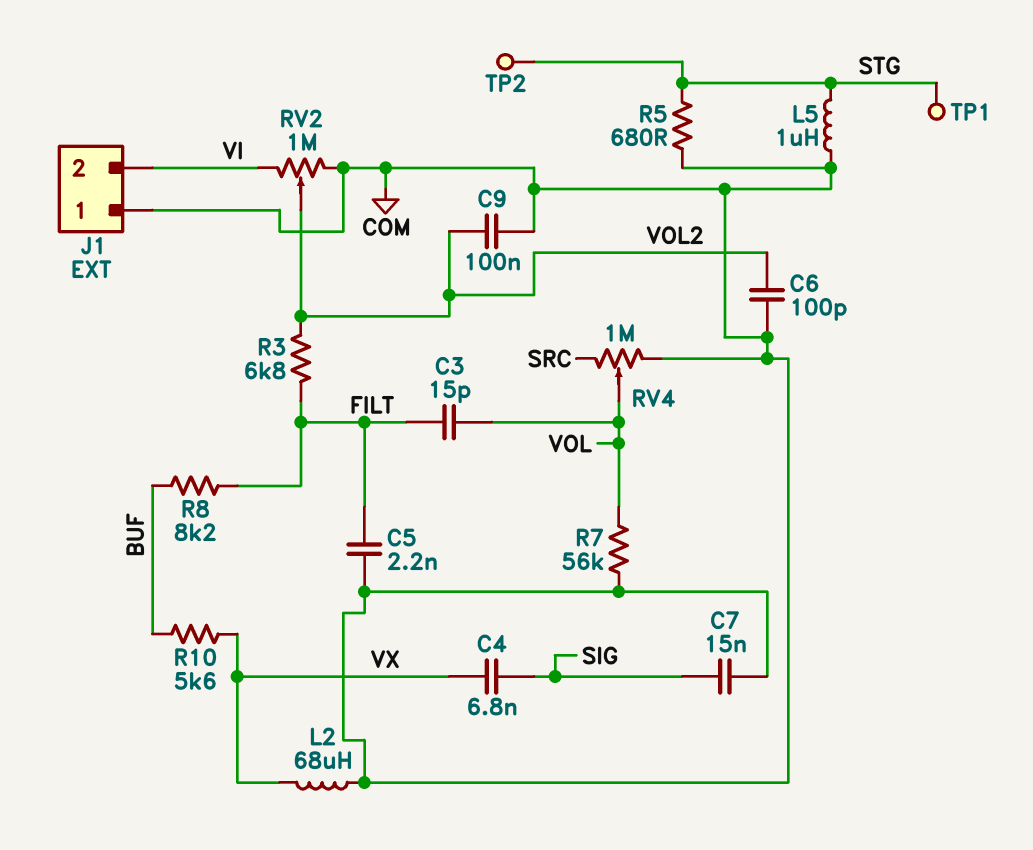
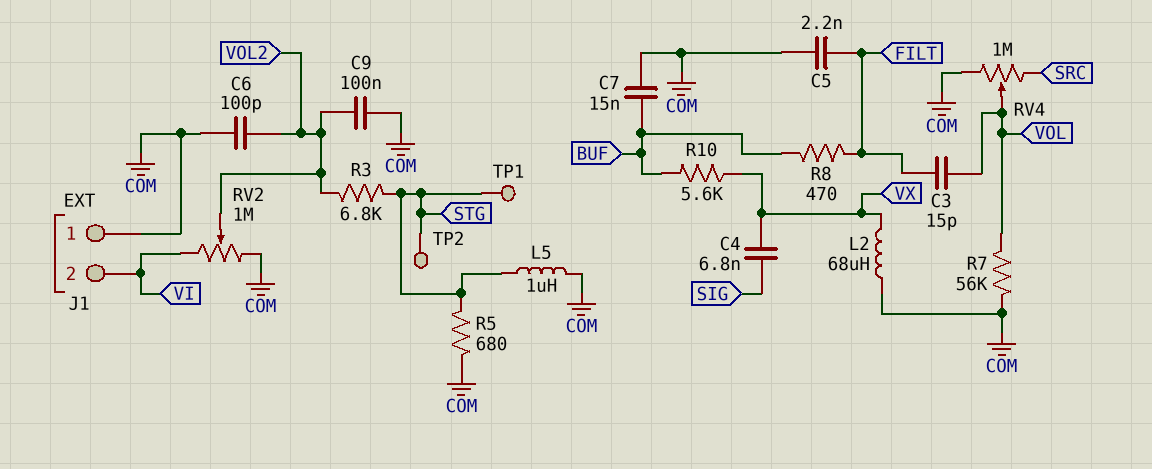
C7: 15nF (COM, SIG) -> 15nF (BUF, COM)
R3: 6.8k (FILT, VOL2) -> 6.8k (STG, VOL2)
R8: 8.2k (BUF, FILT) -> 470 (BUF, FILT)

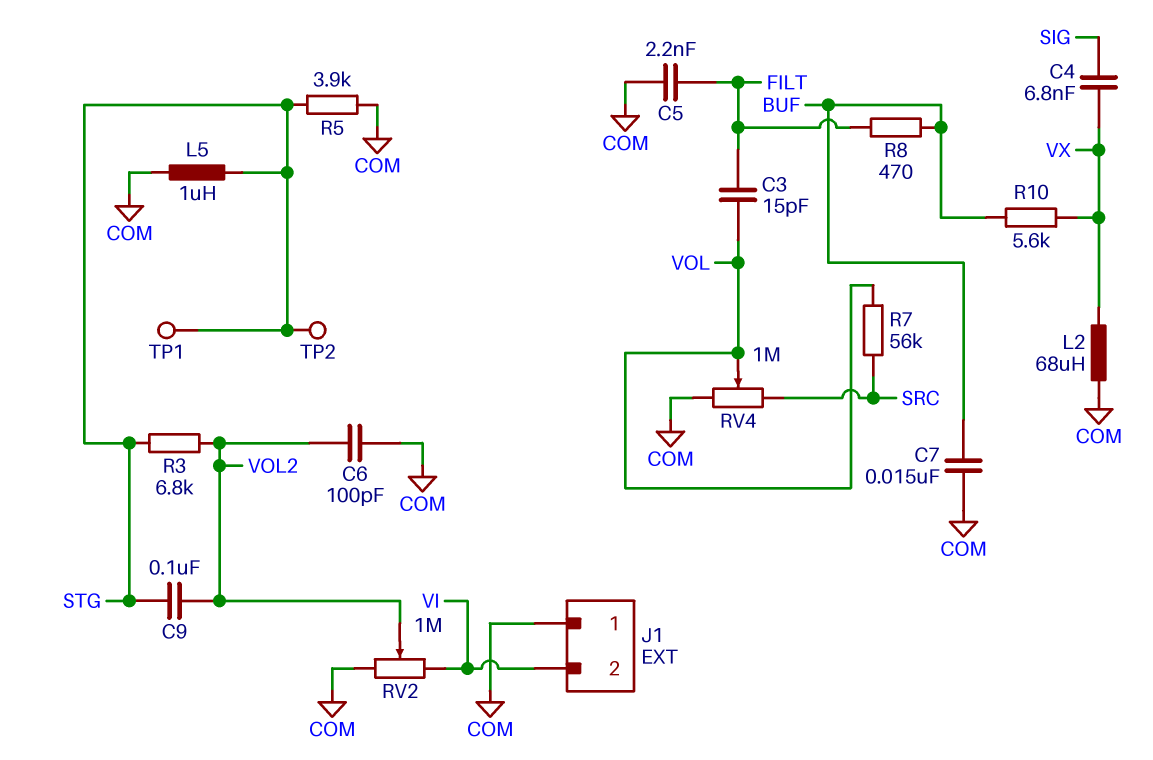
C9: 100nF (COM, VOL2) -> 100nF (STG, VOL2)
R5: 680 (COM, STG) -> 3.9k (COM, STG)
R7: 56k (COM, VOL) -> 56k (SRC, VOL)

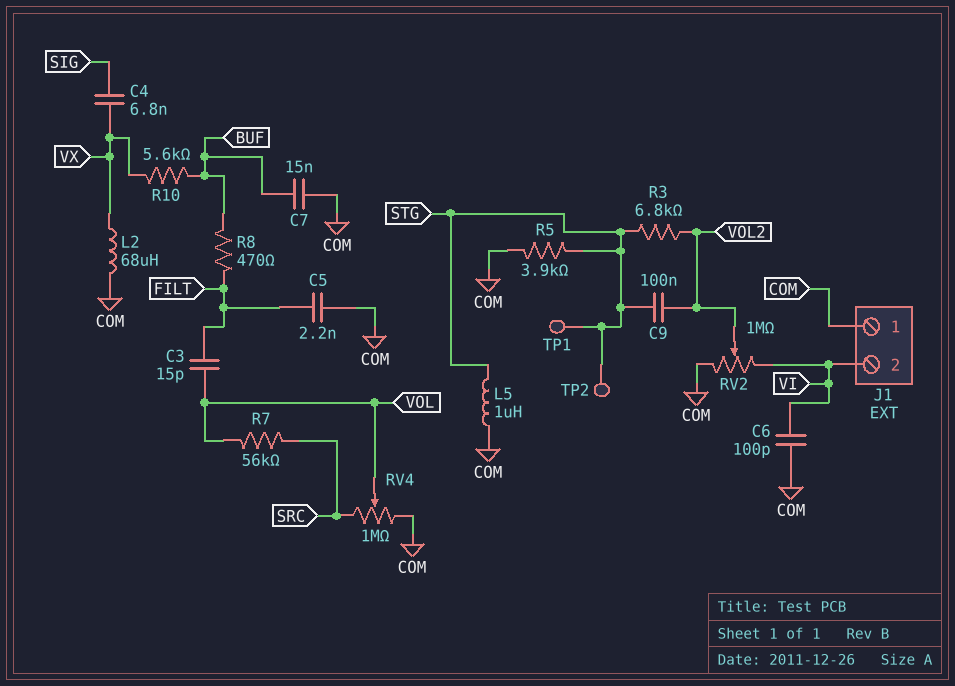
C6: 100pF (COM, VOL2) -> 100pF (COM, VI)

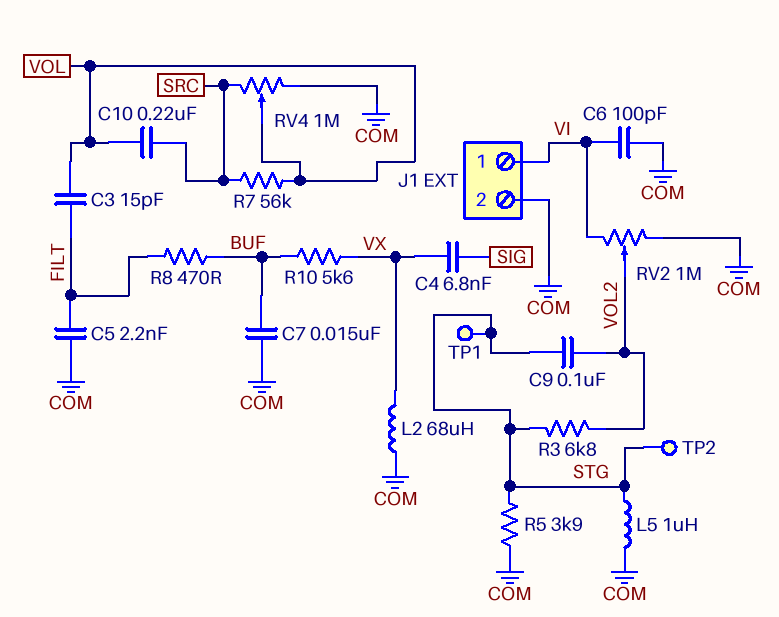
C10: none -> 220nF (SRC, VOL)
J1 pin 1: COM -> VI
J1 pin 2: VI -> COM

